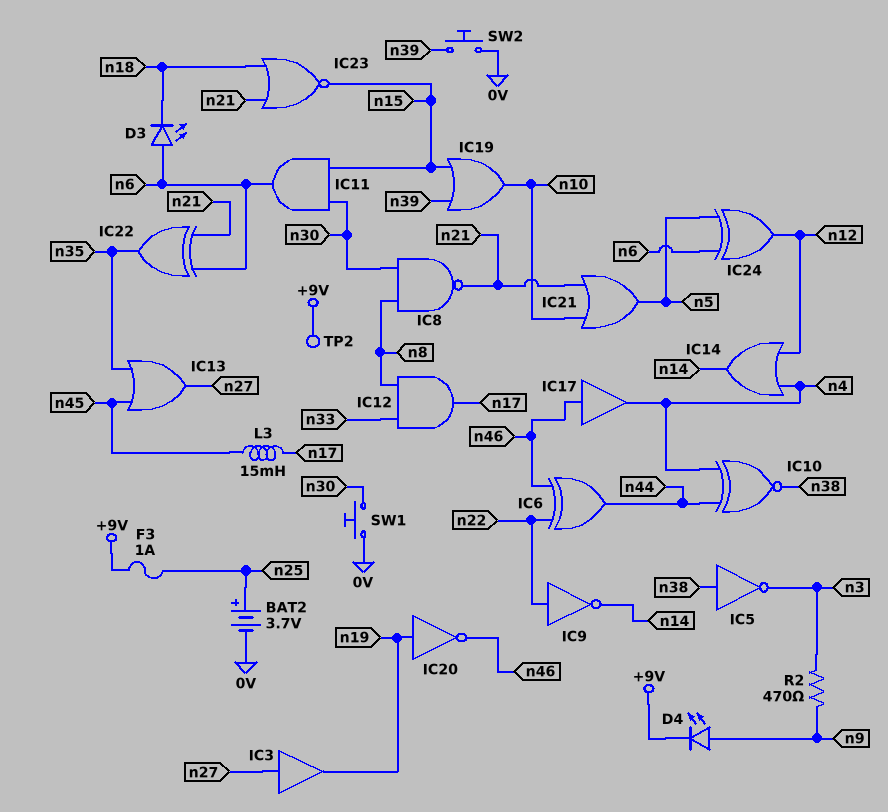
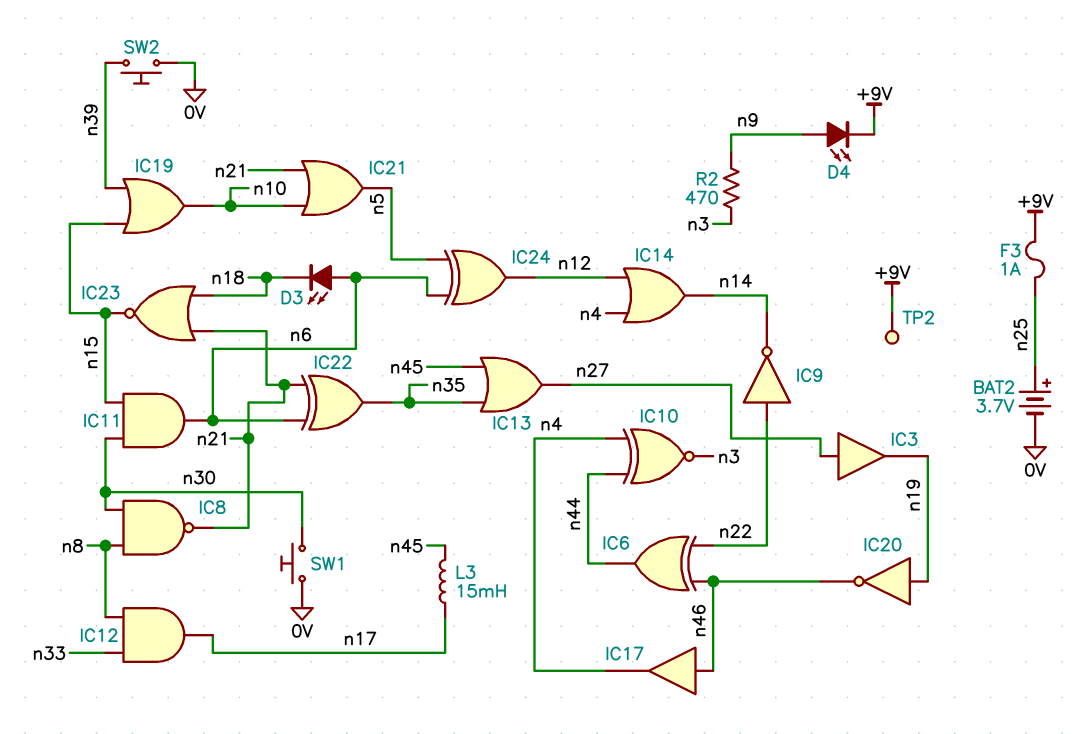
IC5: NOT (in n38, out n3) -> none
IC10: XNOR (in n4, in n44, out n38) -> XNOR (in n4, in n44, out n3)

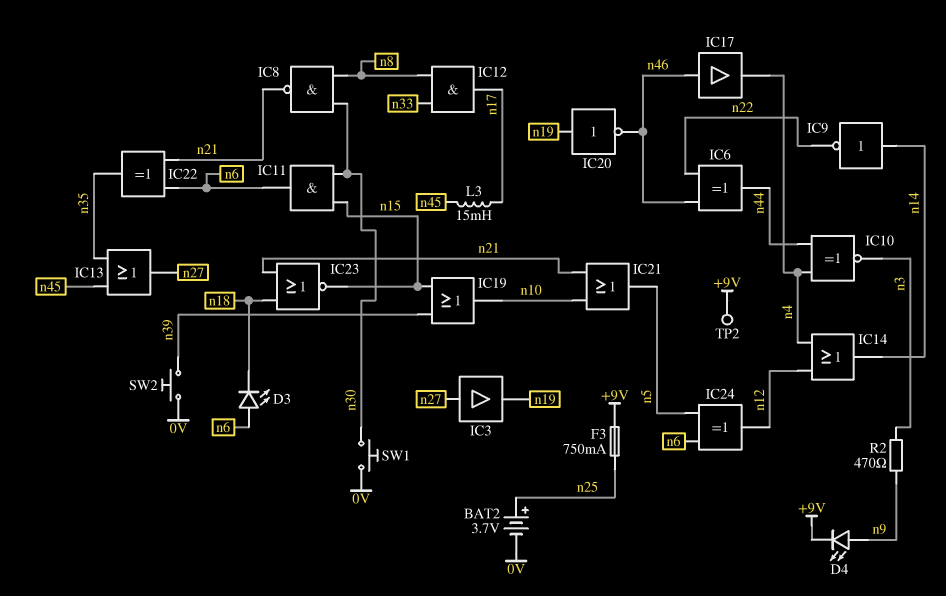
F3: 1A (+9V, n25) -> 750mA (+9V, n25)
IC9: NOT (in n22, out n14) -> NOT (in n14, out n22)

